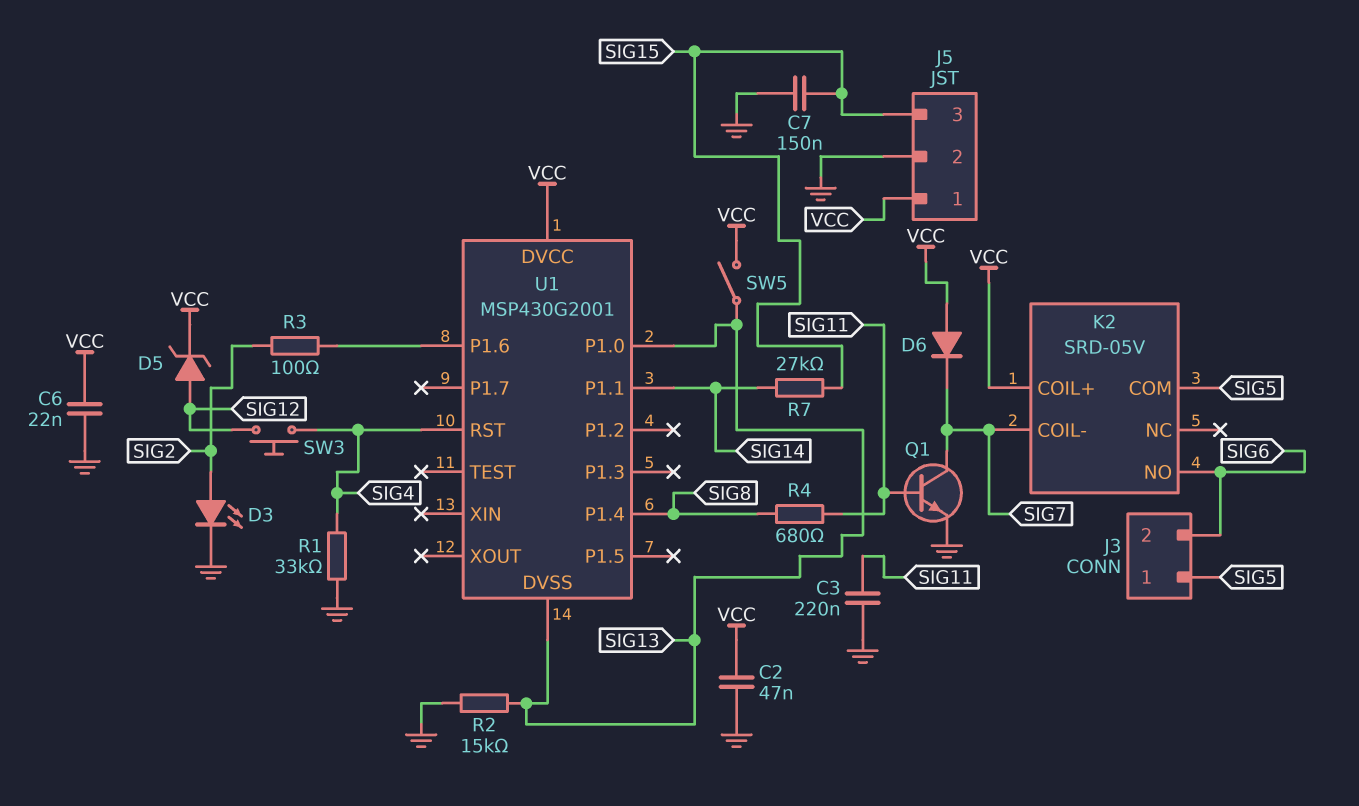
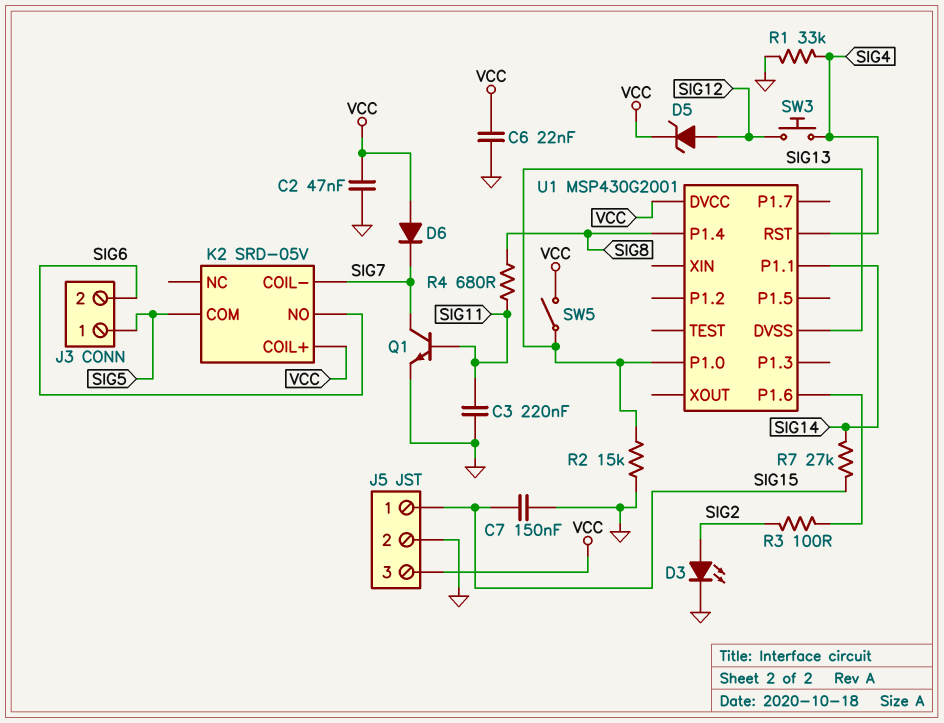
J5 pin 1: VCC -> SIG15
J5 pin 3: SIG15 -> VCC

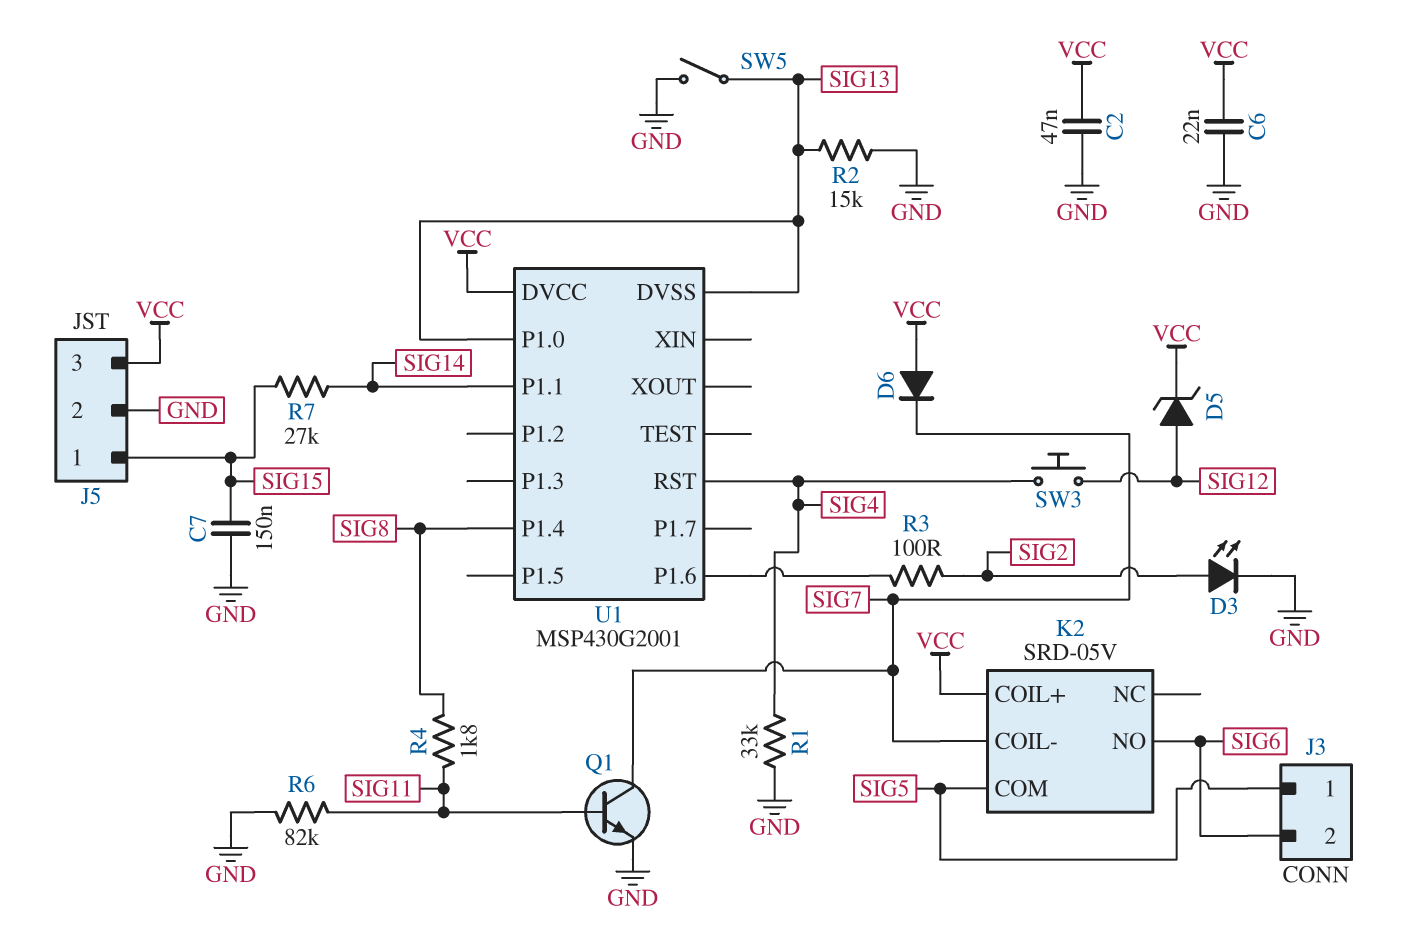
C3: 220nF (GND, SIG11) -> none
R4: 680 (SIG8, SIG11) -> 1.8k (SIG8, SIG11)
R6: none -> 82k (GND, SIG11)
SW5: switch (SIG13, VCC) -> switch (GND, SIG13)

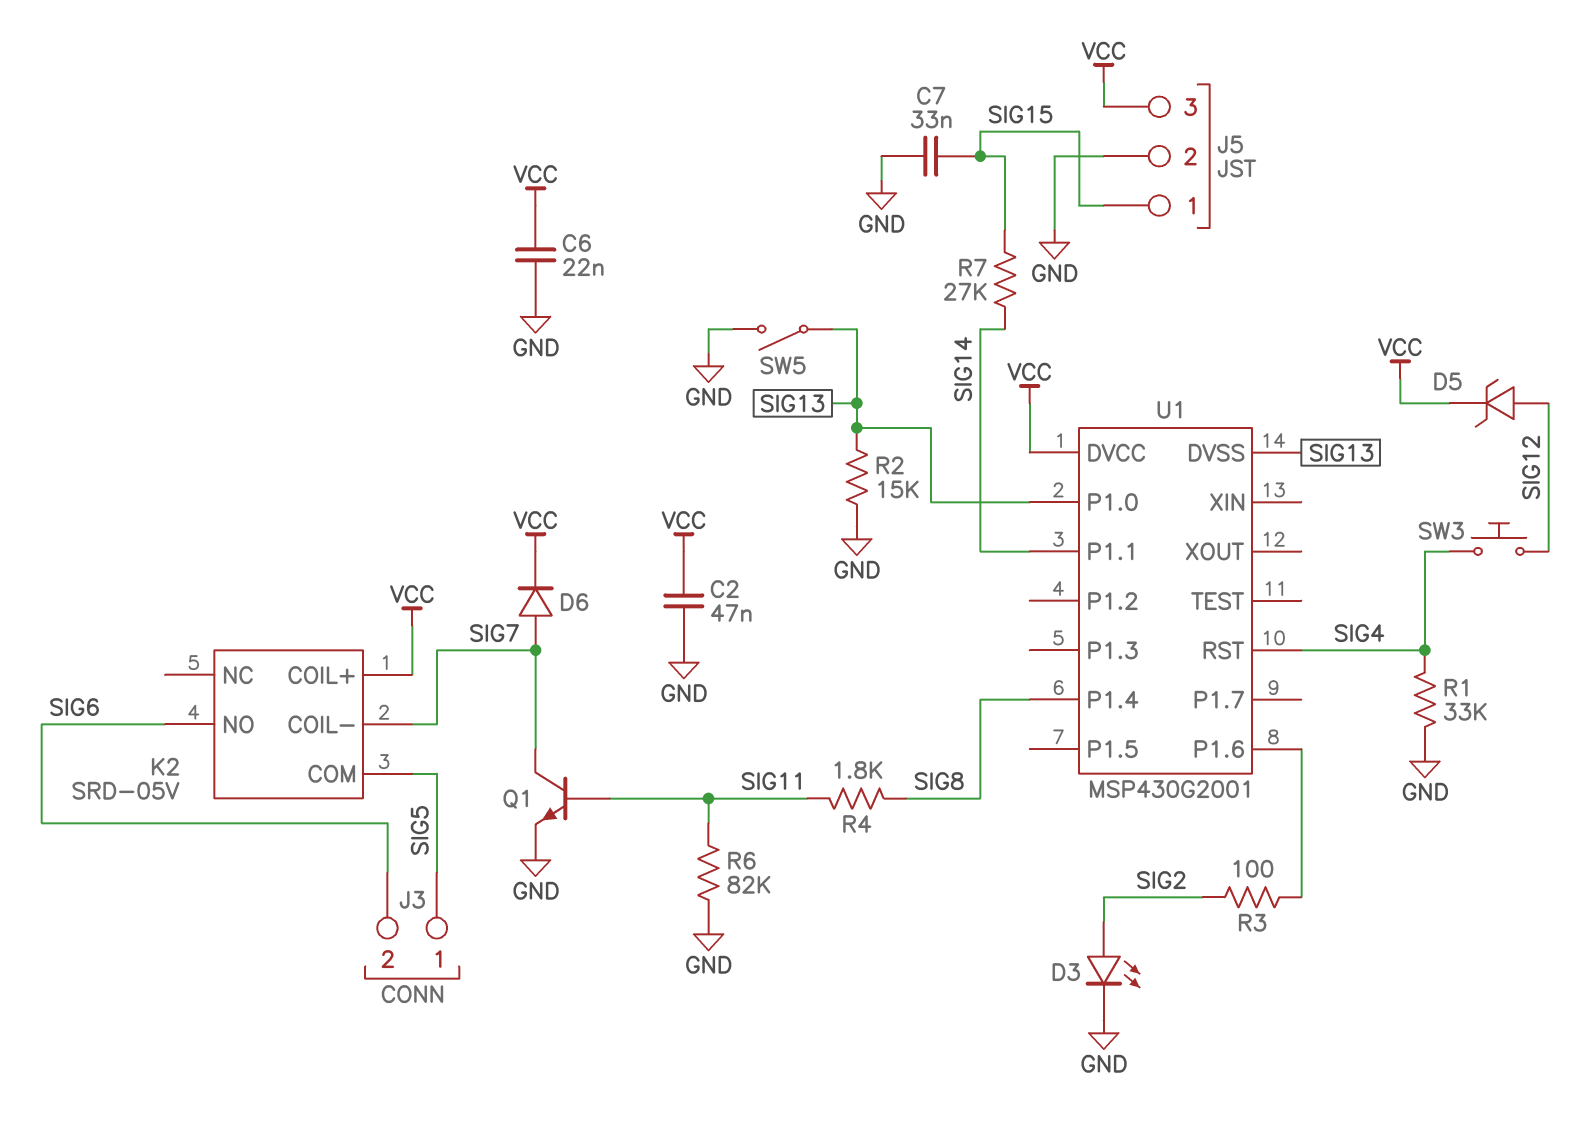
C7: 150nF (GND, SIG15) -> 33nF (GND, SIG15)
D6: diode (A VCC, K SIG7) -> diode (A SIG7, K VCC)

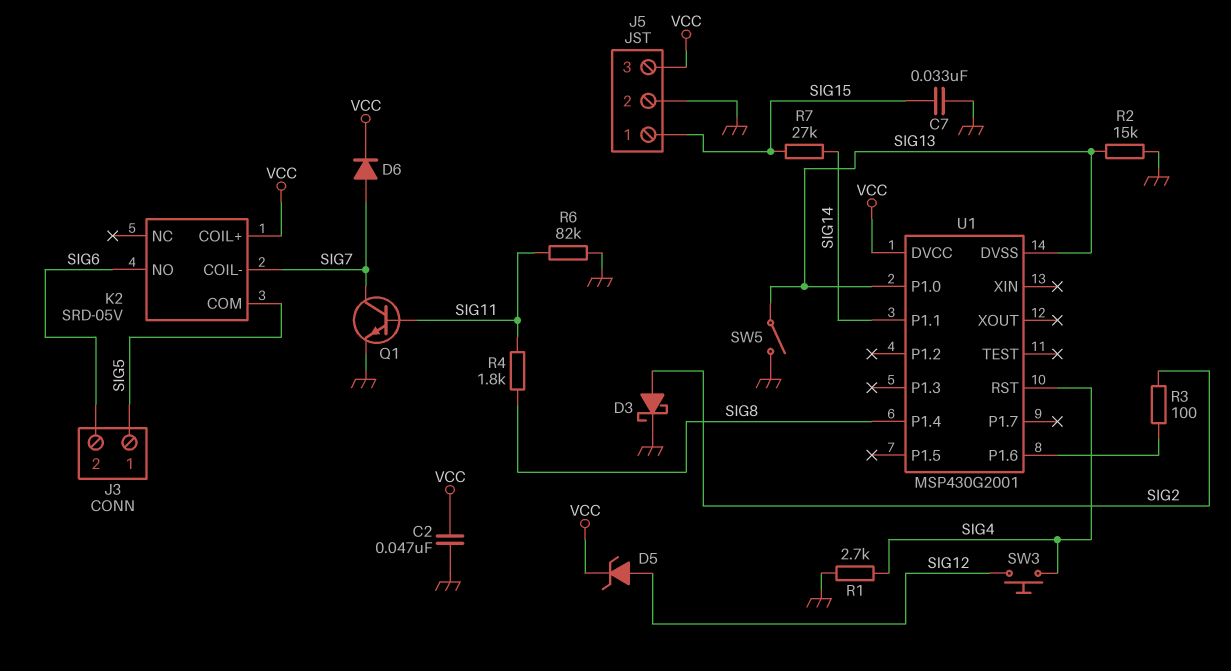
C6: 22nF (GND, VCC) -> none
D3: LED (A SIG2, K GND) -> schottky (A SIG2, K GND)
R1: 33k (GND, SIG4) -> 2.7k (GND, SIG4)

